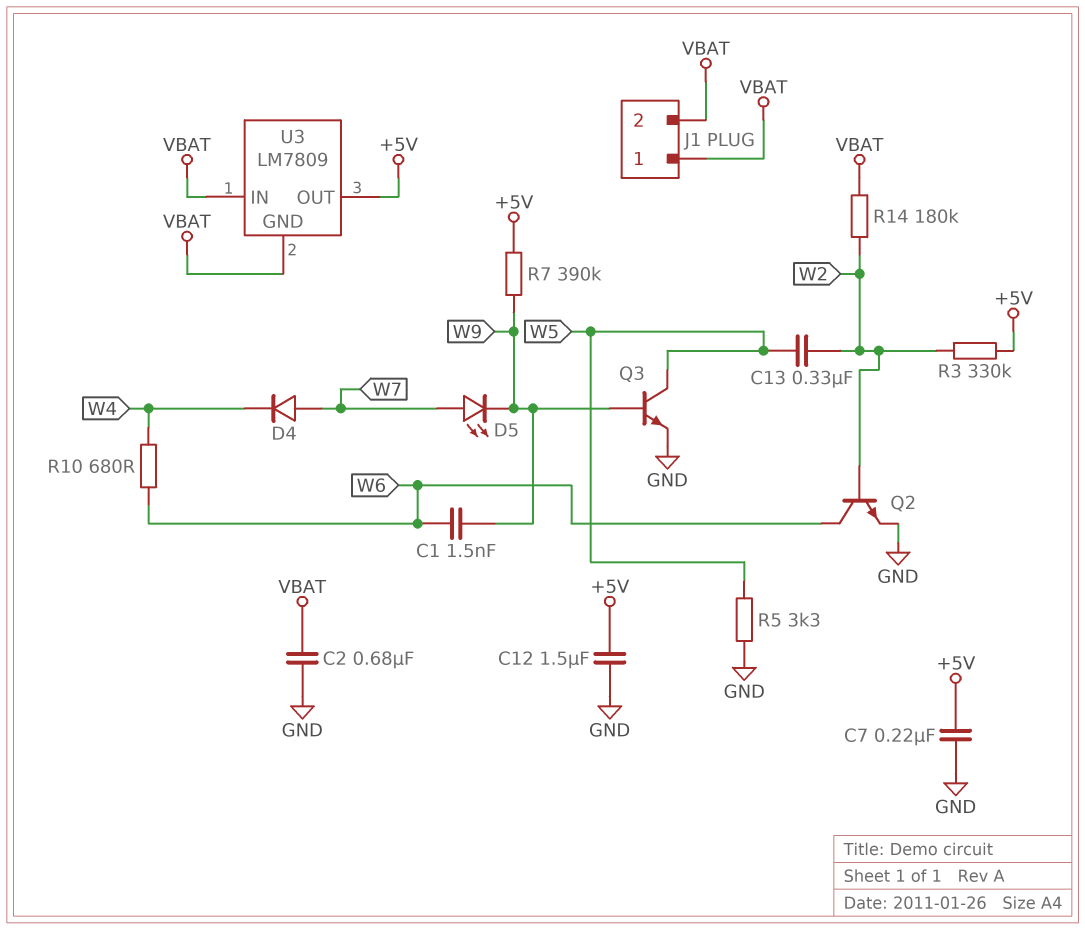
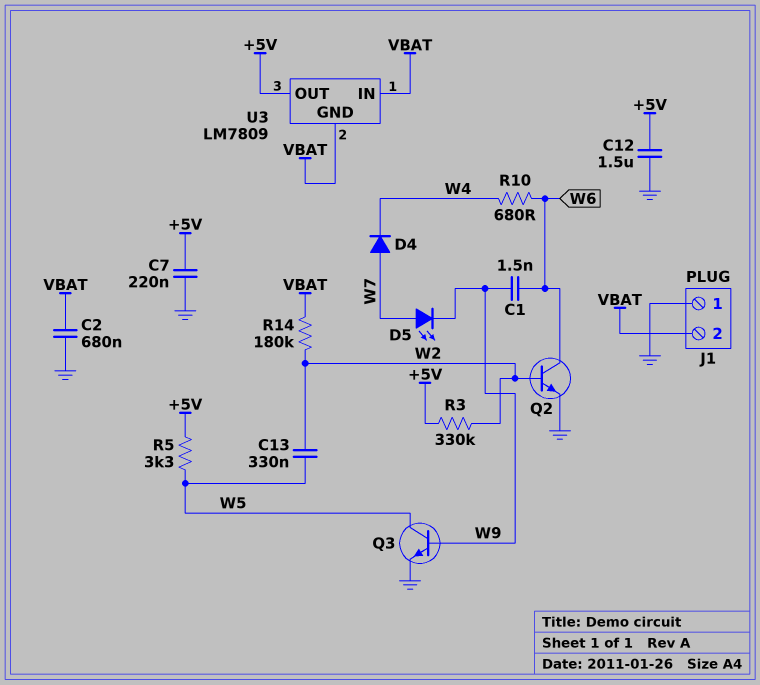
J1 pin 1: VBAT -> GND
R5: 3.3k (GND, W5) -> 3.3k (+5V, W5)
R7: 390k (+5V, W9) -> none

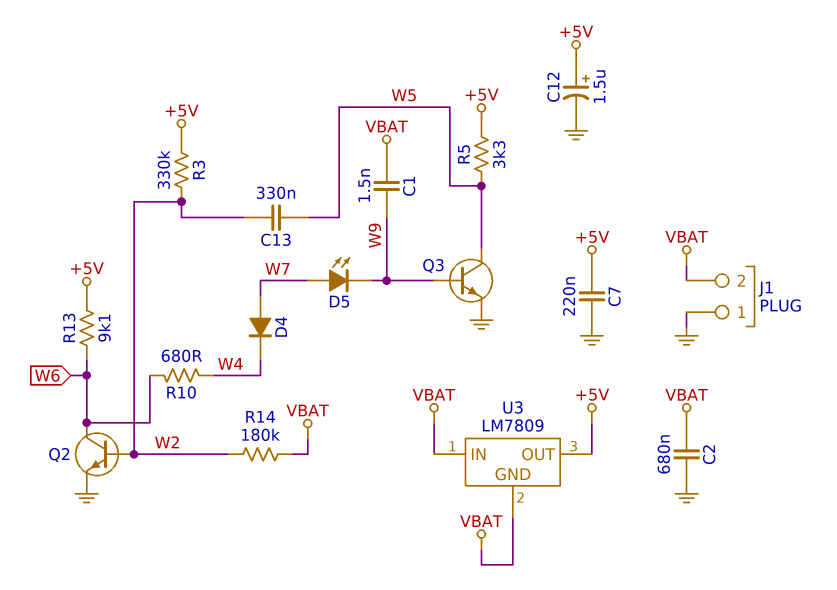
C1: 1.5nF (W6, W9) -> 1.5nF (VBAT, W9)
C12: 1.5uF (+5V, GND) -> 1.5uF (plus +5V, minus GND)
R13: none -> 9.1k (+5V, W6)

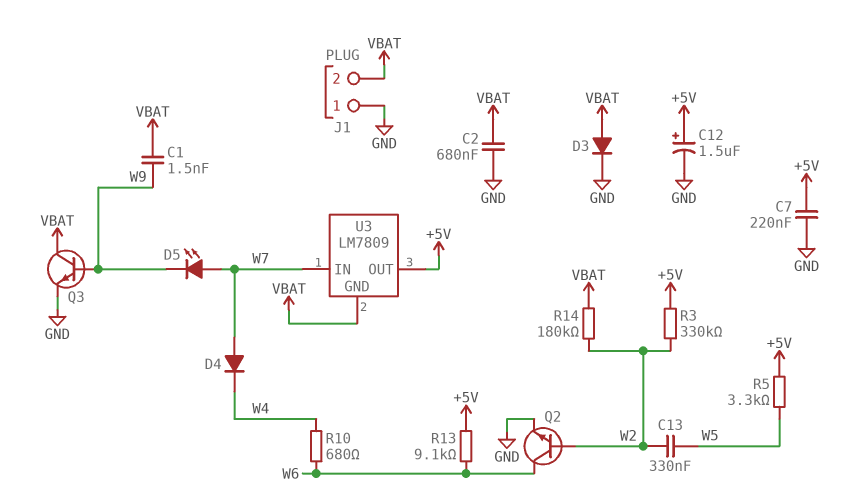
D3: none -> diode (A VBAT, K GND)
Q3: NPN (B W9, C W5, E GND) -> NPN (B W9, C VBAT, E GND)
U3 pin IN: VBAT -> W7

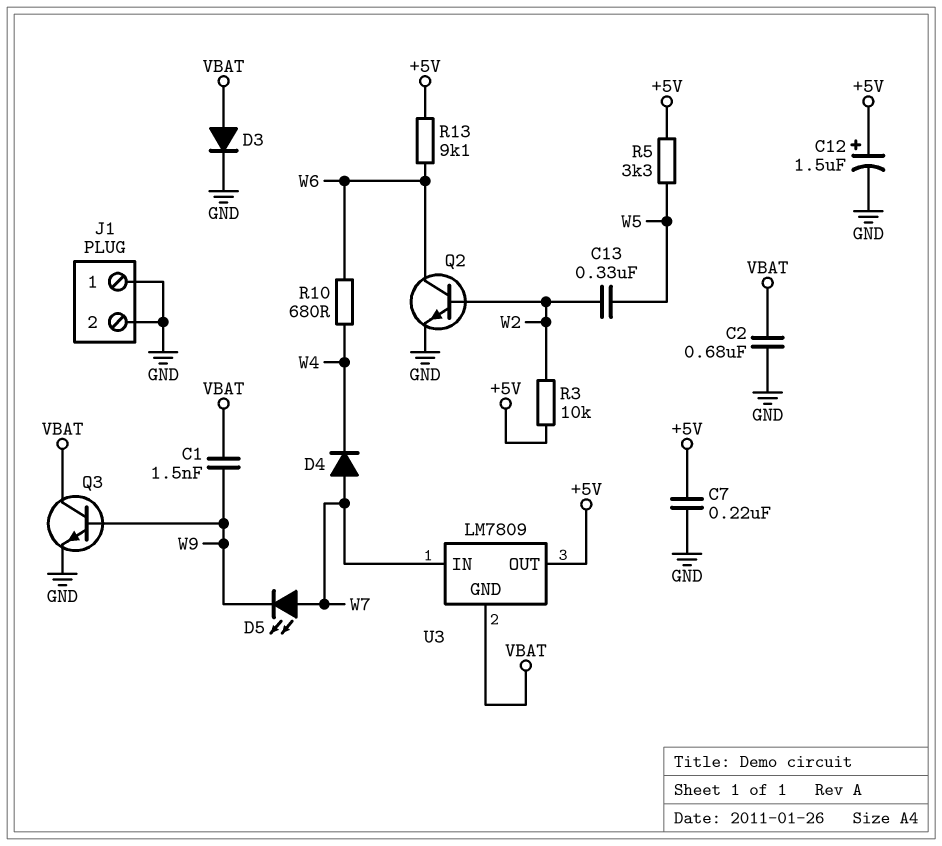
J1 pin 2: VBAT -> GND
R3: 330k (+5V, W2) -> 10k (+5V, W2)
R14: 180k (VBAT, W2) -> none

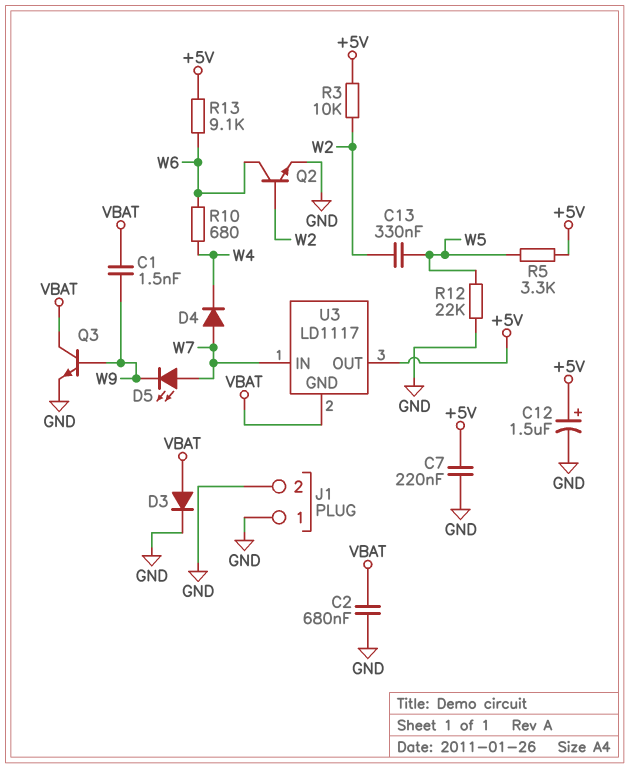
R12: none -> 22k (GND, W5)
U3: LM7809 -> LD1117

